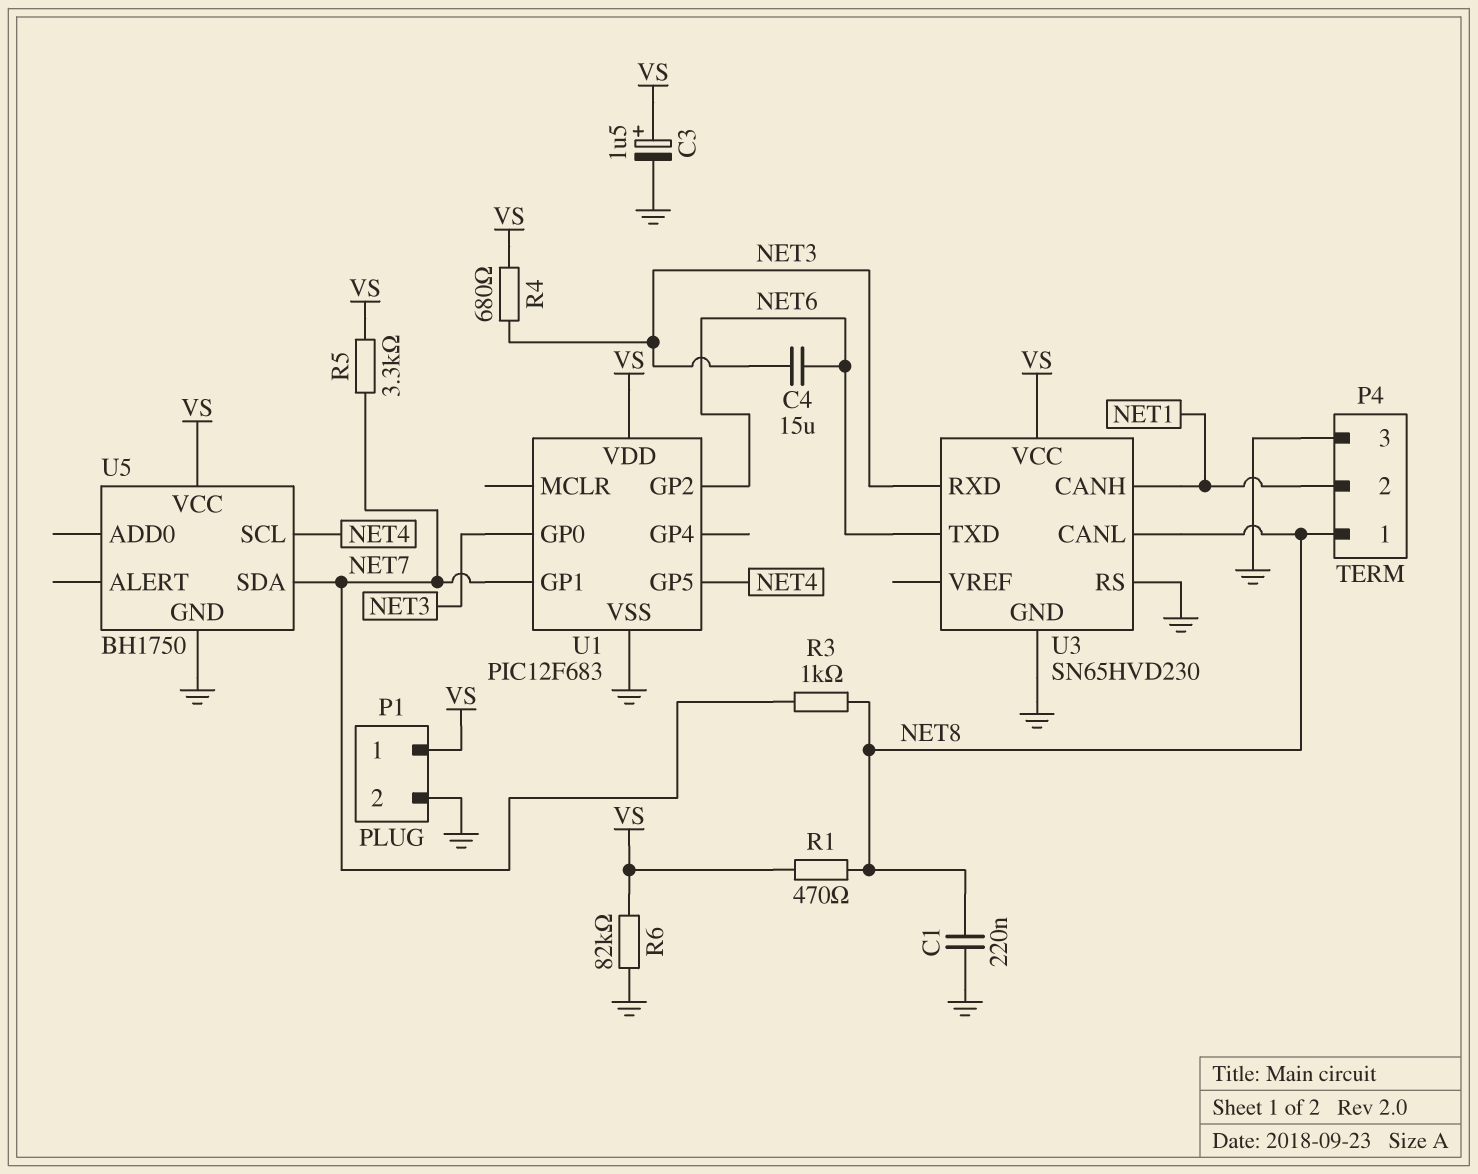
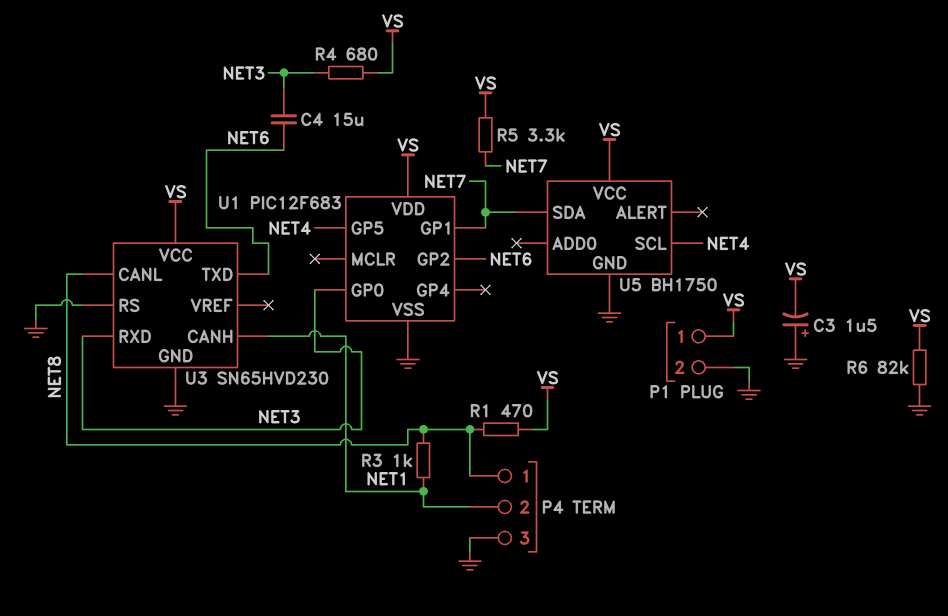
C1: 220nF (GND, NET8) -> none
C3: 1.5uF (plus VS, minus GND) -> 1.5uF (plus GND, minus VS)
R3: 1k (NET7, NET8) -> 1k (NET1, NET8)

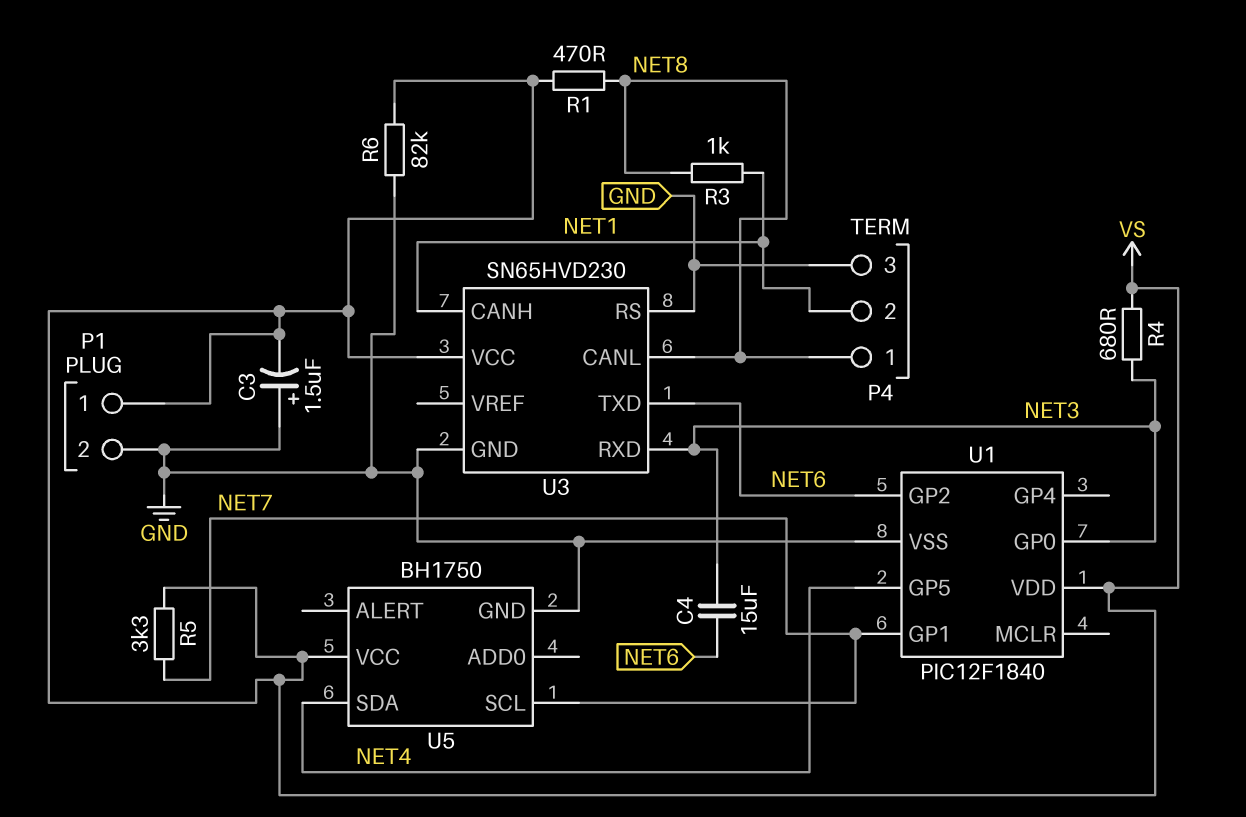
U1: PIC12F683 -> PIC12F1840
U5 pin SCL: NET4 -> NET7
U5 pin SDA: NET7 -> NET4

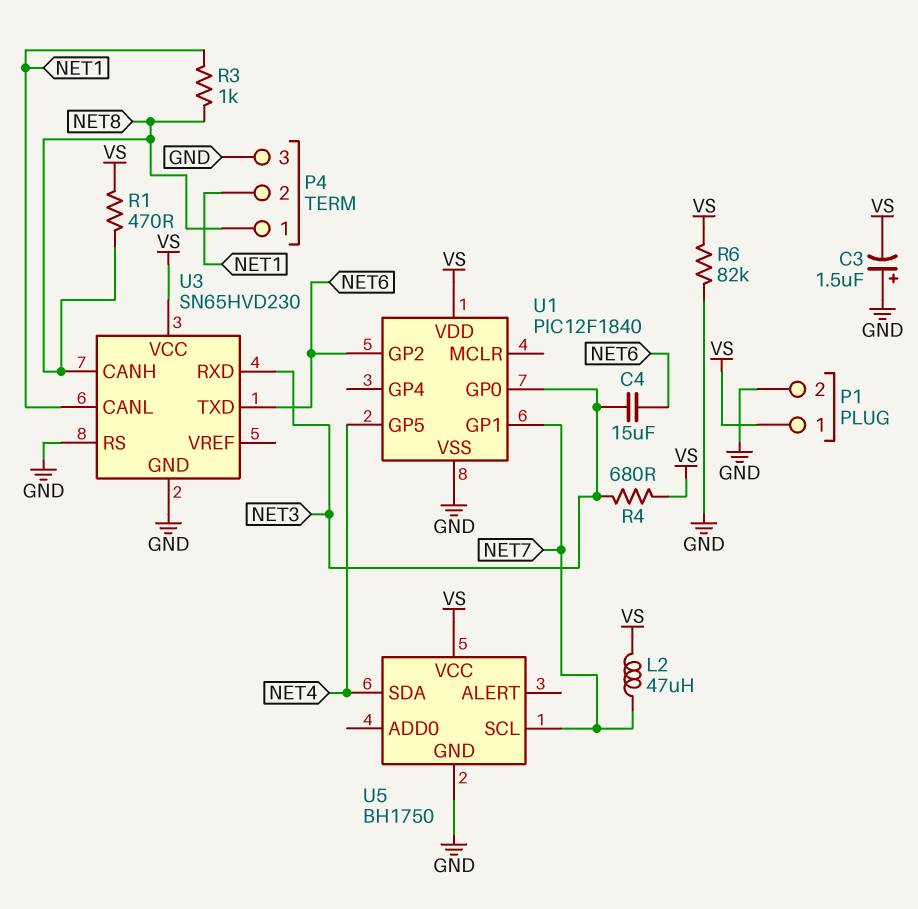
L2: none -> 47uH (NET7, VS)
R5: 3.3k (NET7, VS) -> none
U3 pin CANH: NET1 -> NET8
U3 pin CANL: NET8 -> NET1

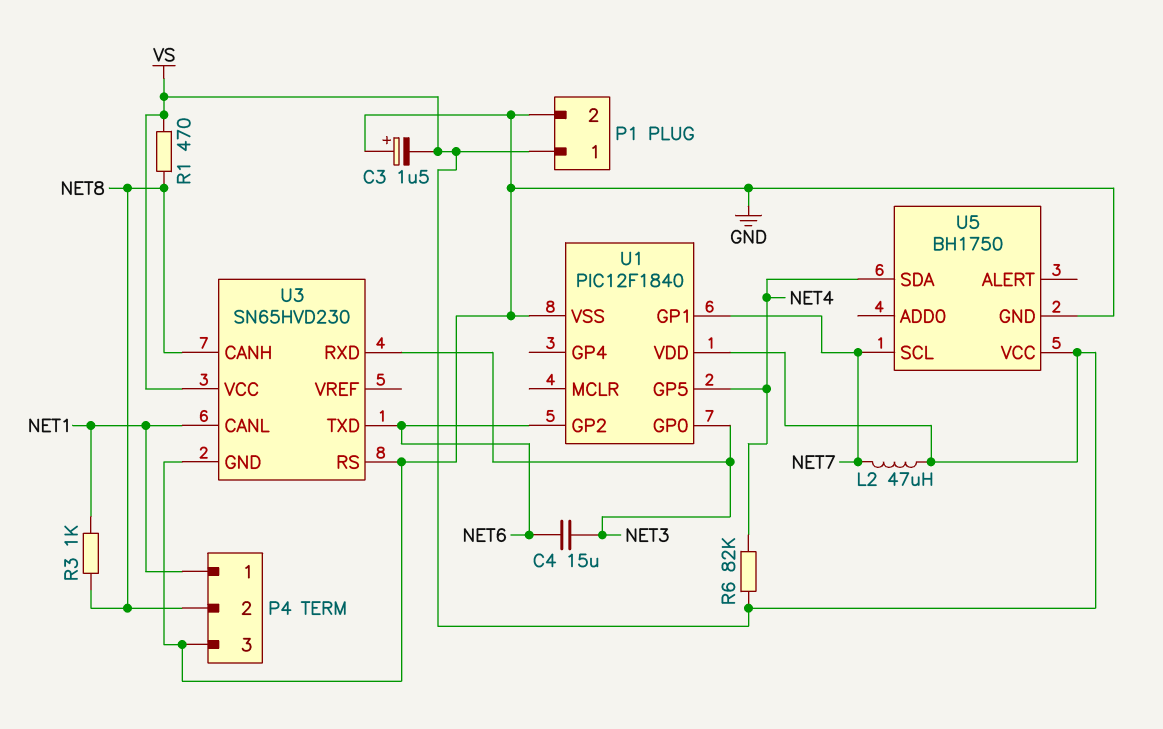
P4 pin 1: NET8 -> NET1
P4 pin 2: NET1 -> NET8
R4: 680 (NET3, VS) -> none
R6: 82k (GND, VS) -> 82k (NET4, VS)

